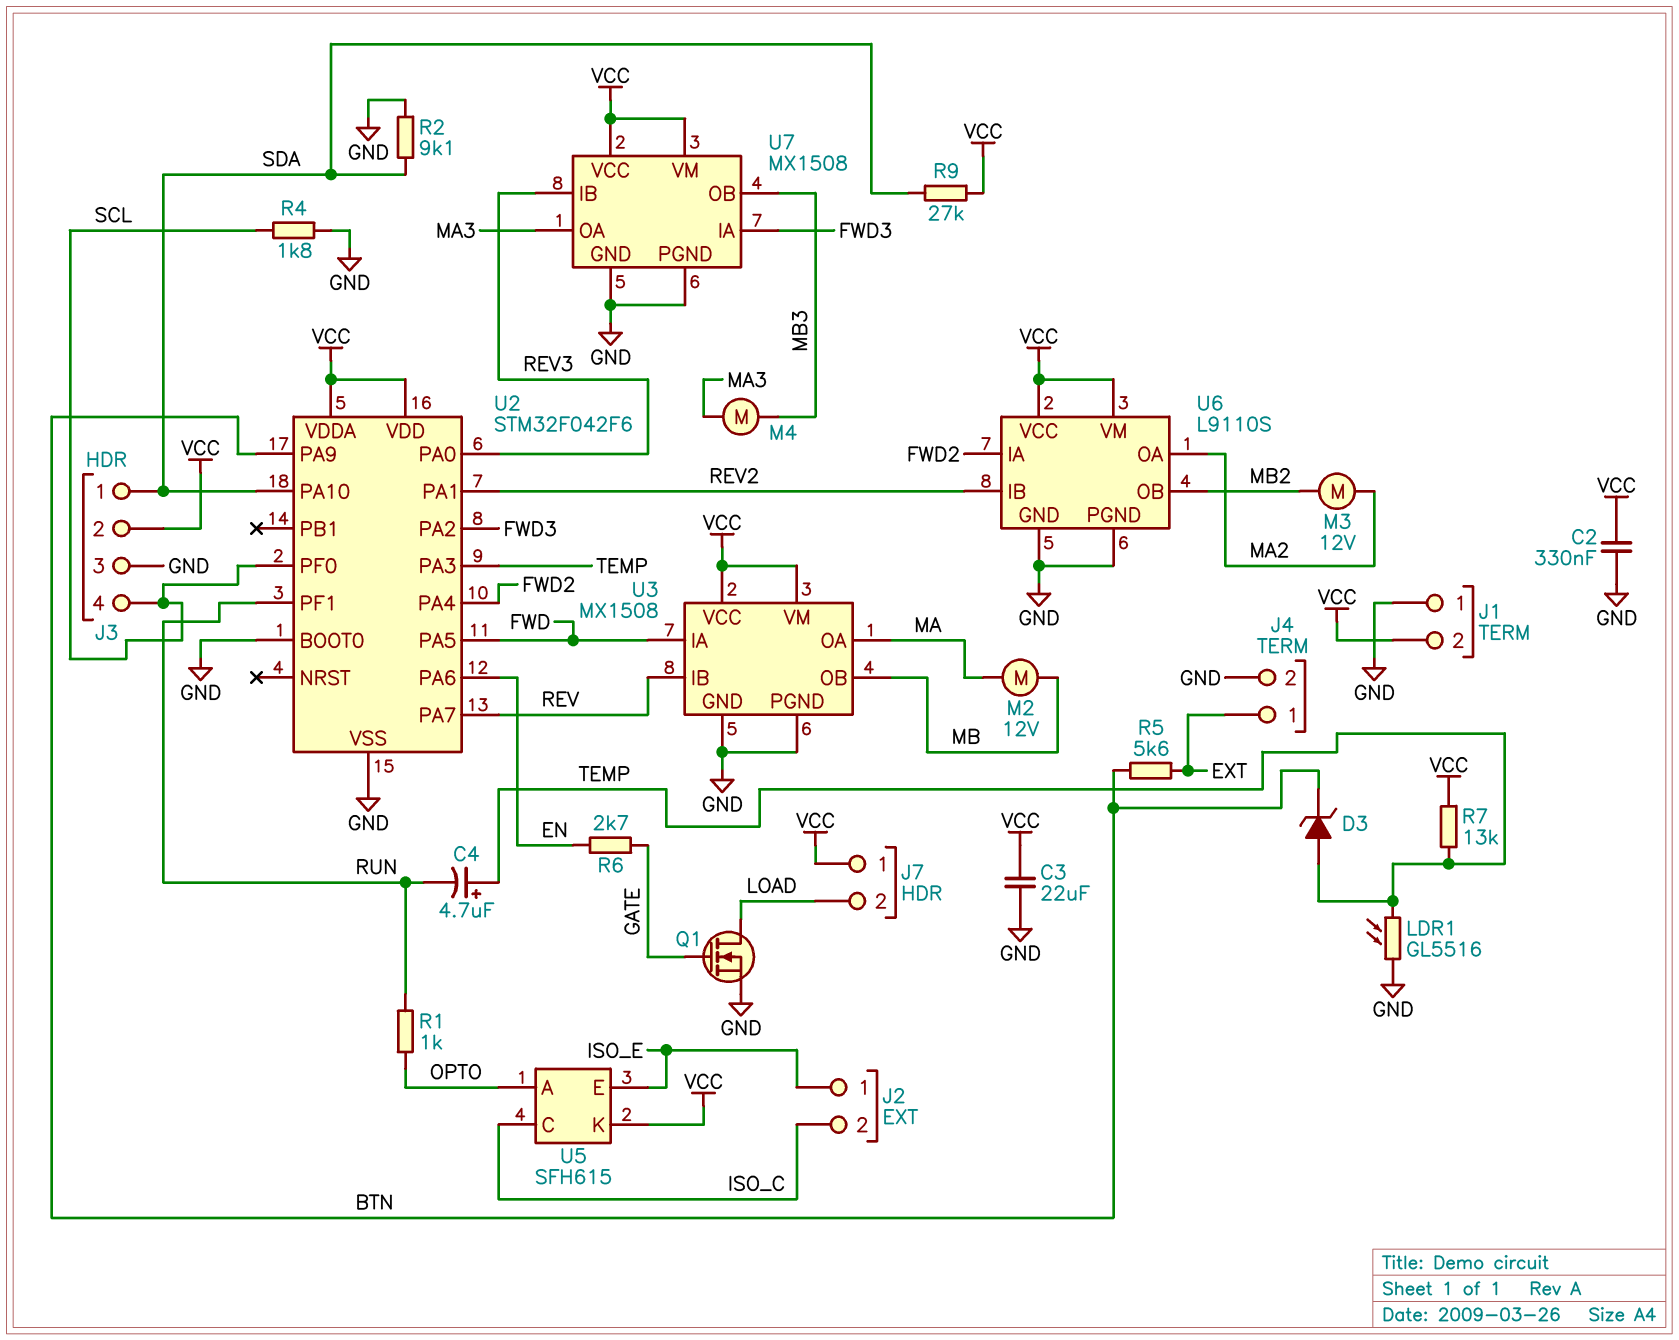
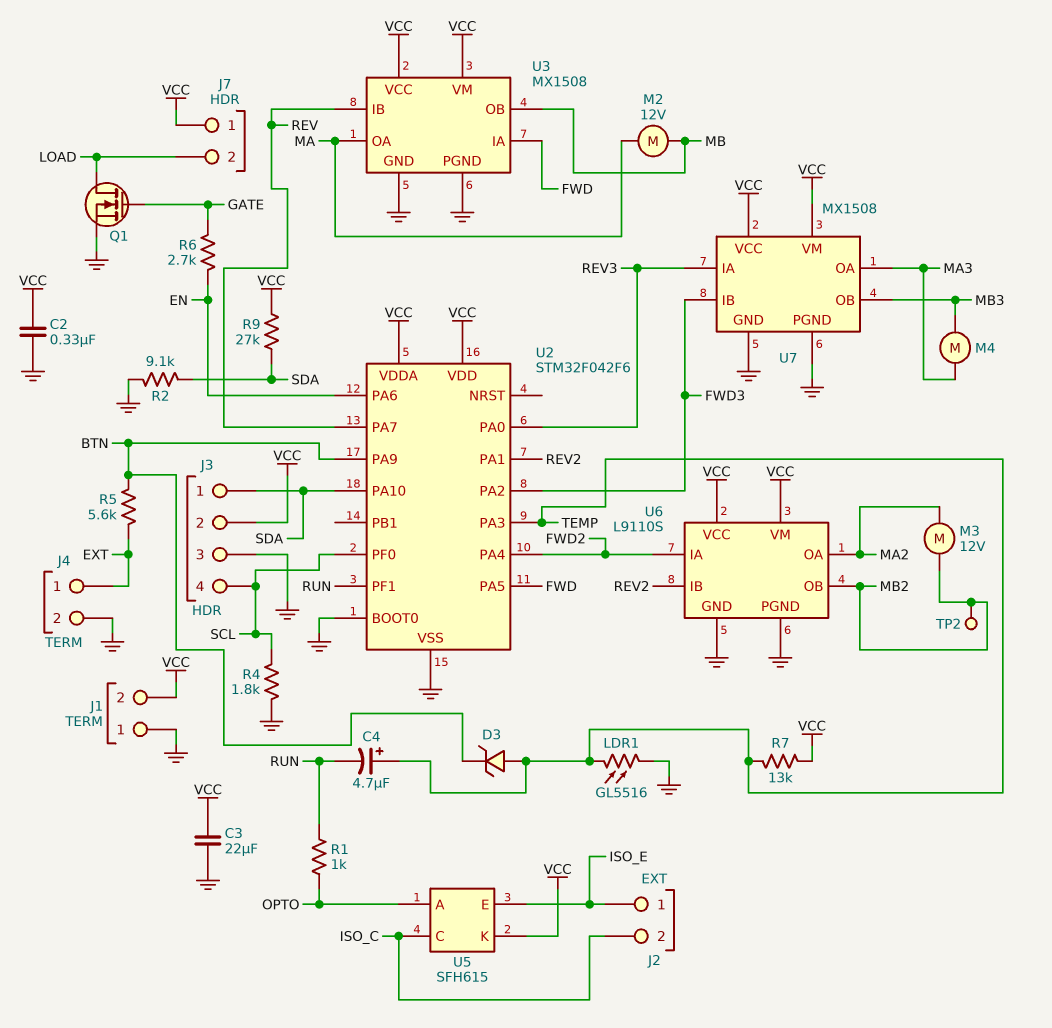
TP2: none -> test point (MB2)
U7 pin IA: FWD3 -> REV3
U7 pin IB: REV3 -> FWD3

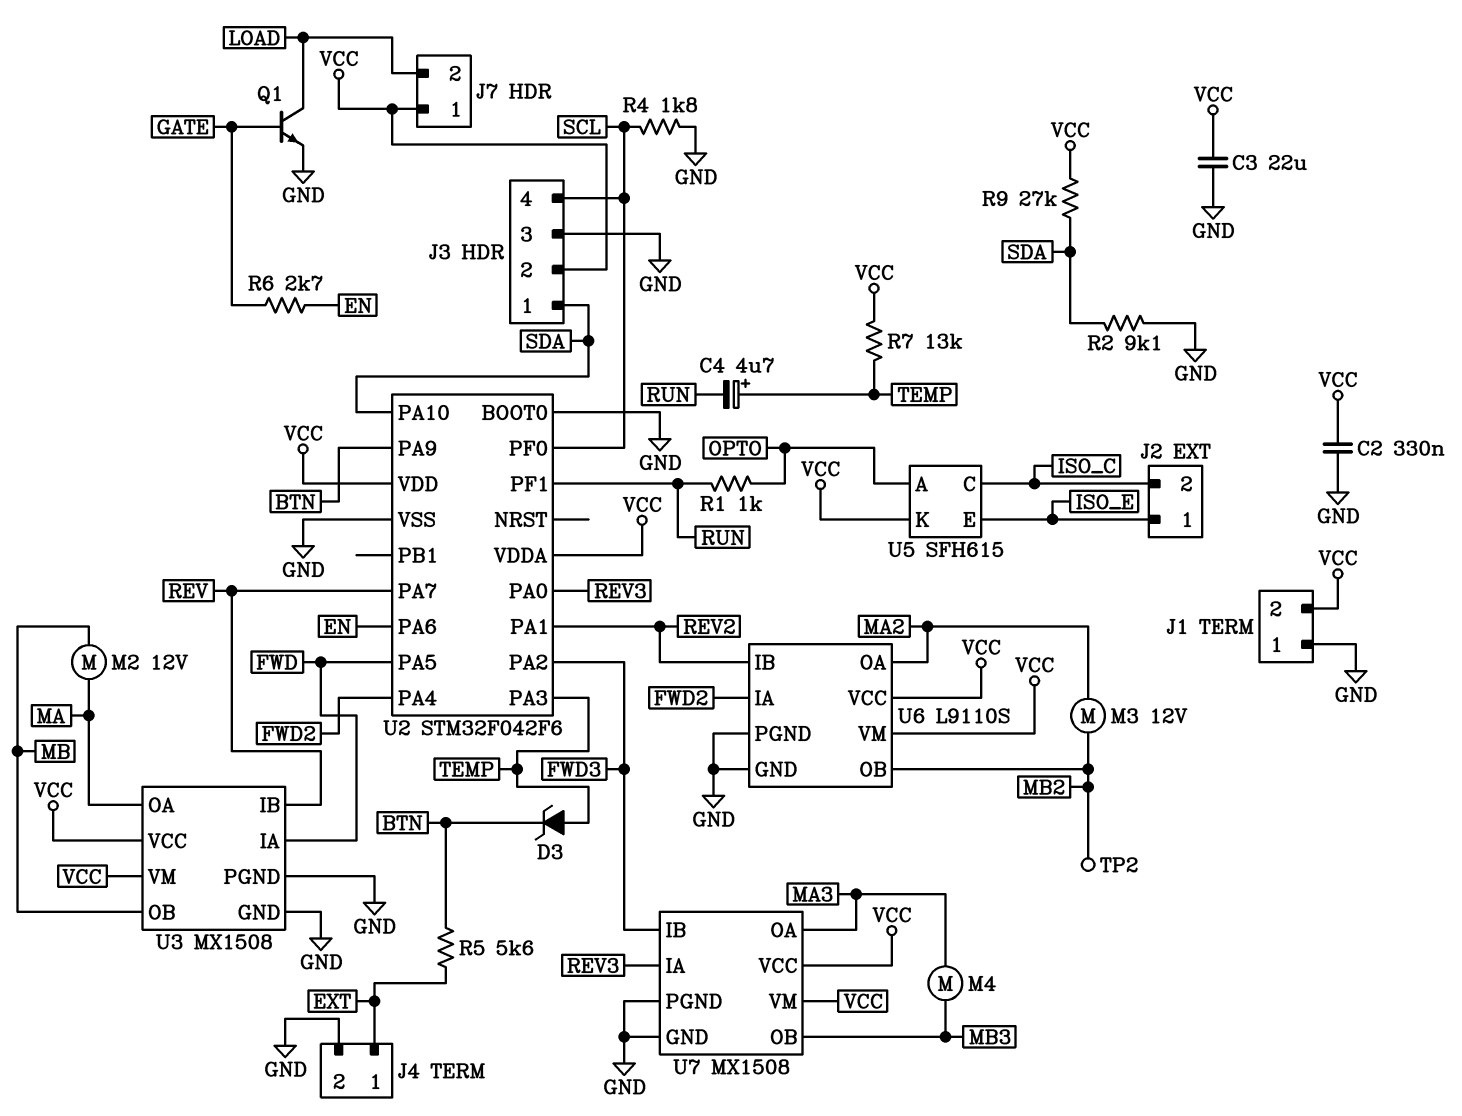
LDR1: GL5516 (GND, TEMP) -> none
Q1: NMOS (G GATE, D LOAD, S GND) -> NPN (B GATE, C LOAD, E GND)

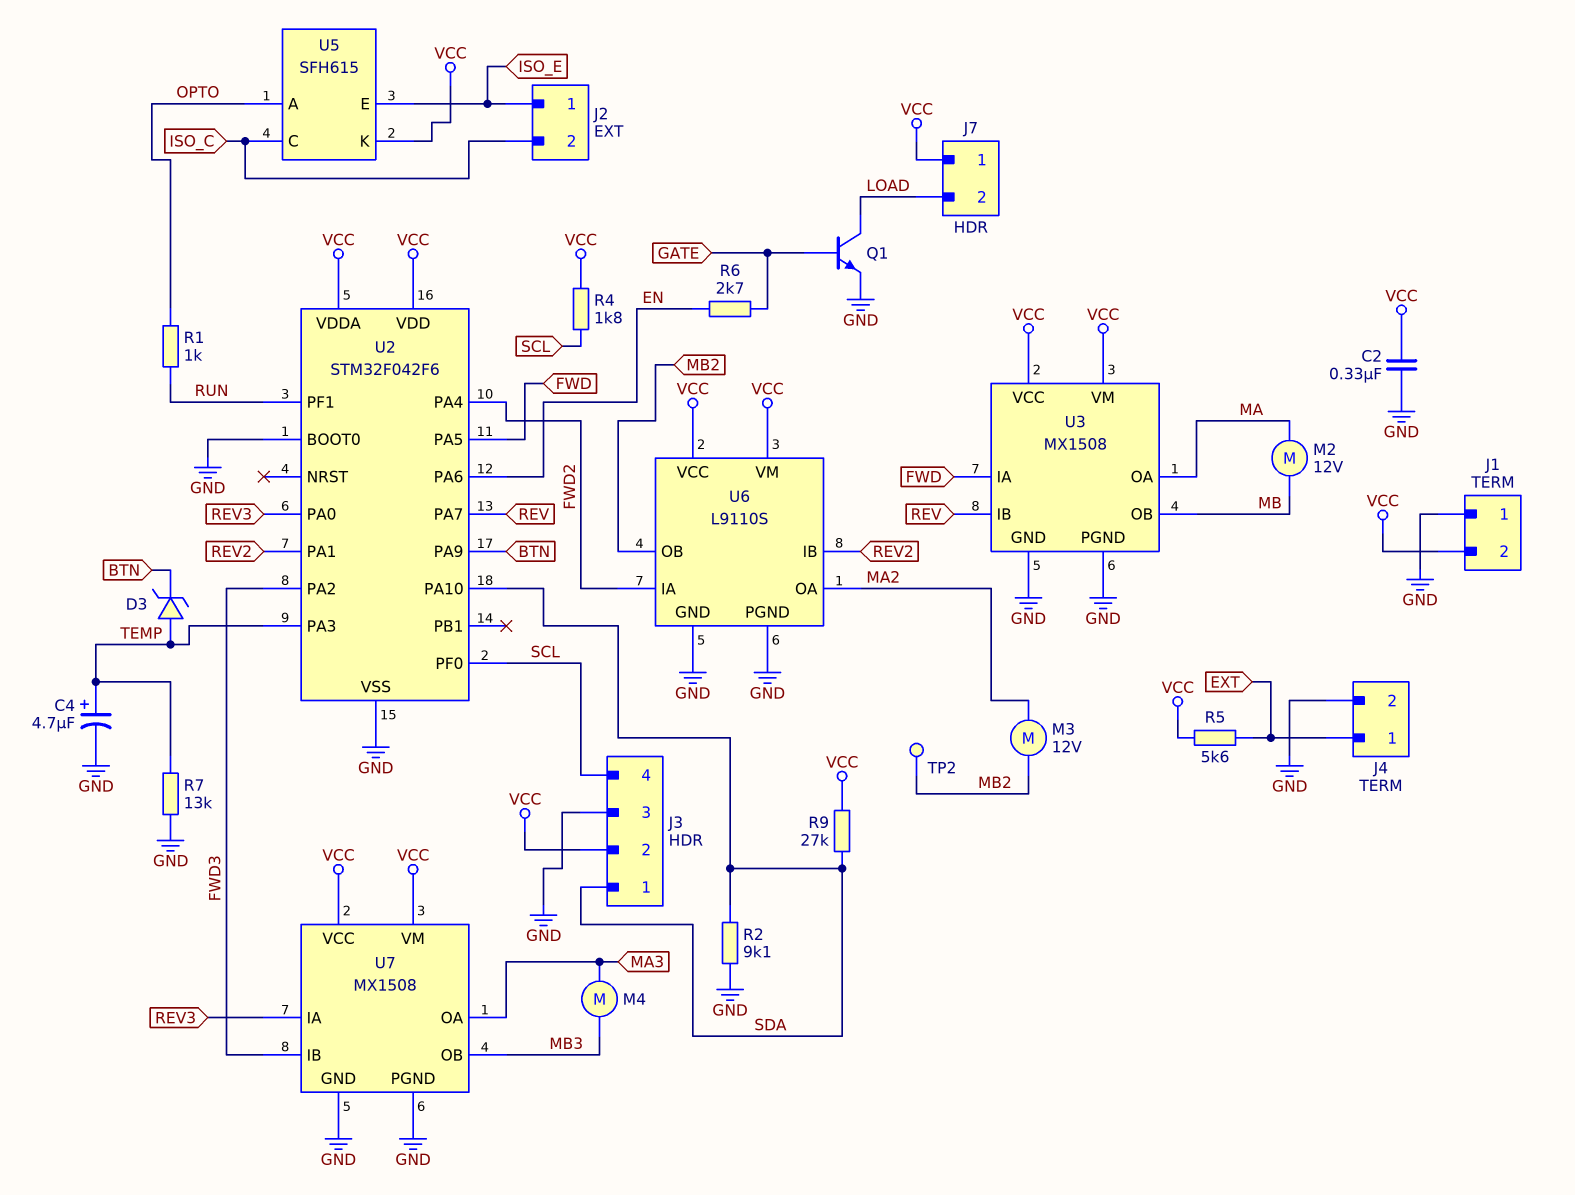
C3: 22uF (GND, VCC) -> none
C4: 4.7uF (plus TEMP, minus RUN) -> 4.7uF (plus TEMP, minus GND)
R4: 1.8k (GND, SCL) -> 1.8k (SCL, VCC)
R5: 5.6k (BTN, EXT) -> 5.6k (EXT, VCC)
R7: 13k (TEMP, VCC) -> 13k (GND, TEMP)

